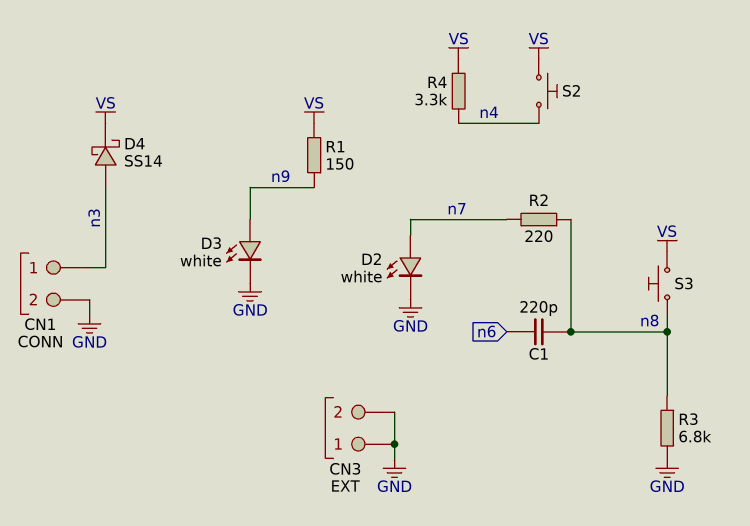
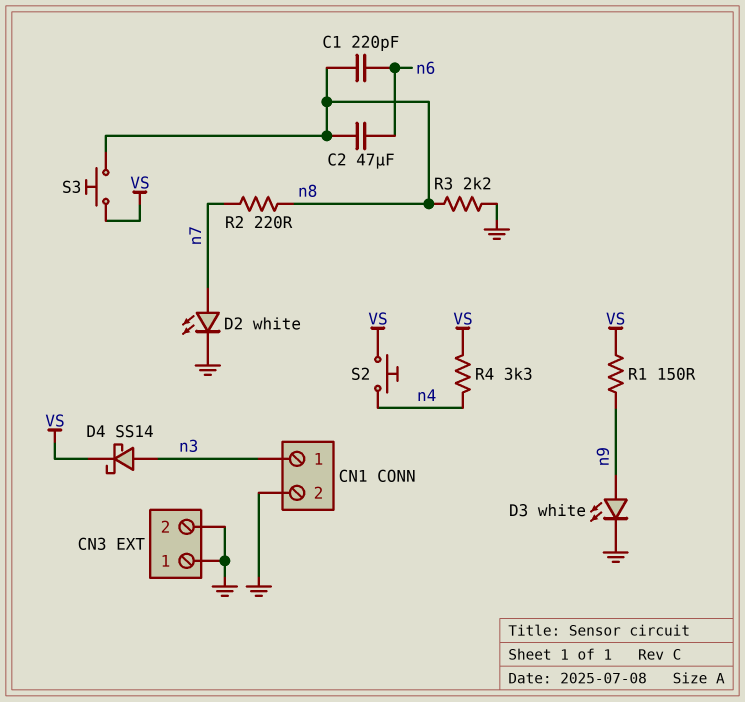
C2: none -> 47uF (n6, n8)
R3: 6.8k (GND, n8) -> 2.2k (GND, n8)

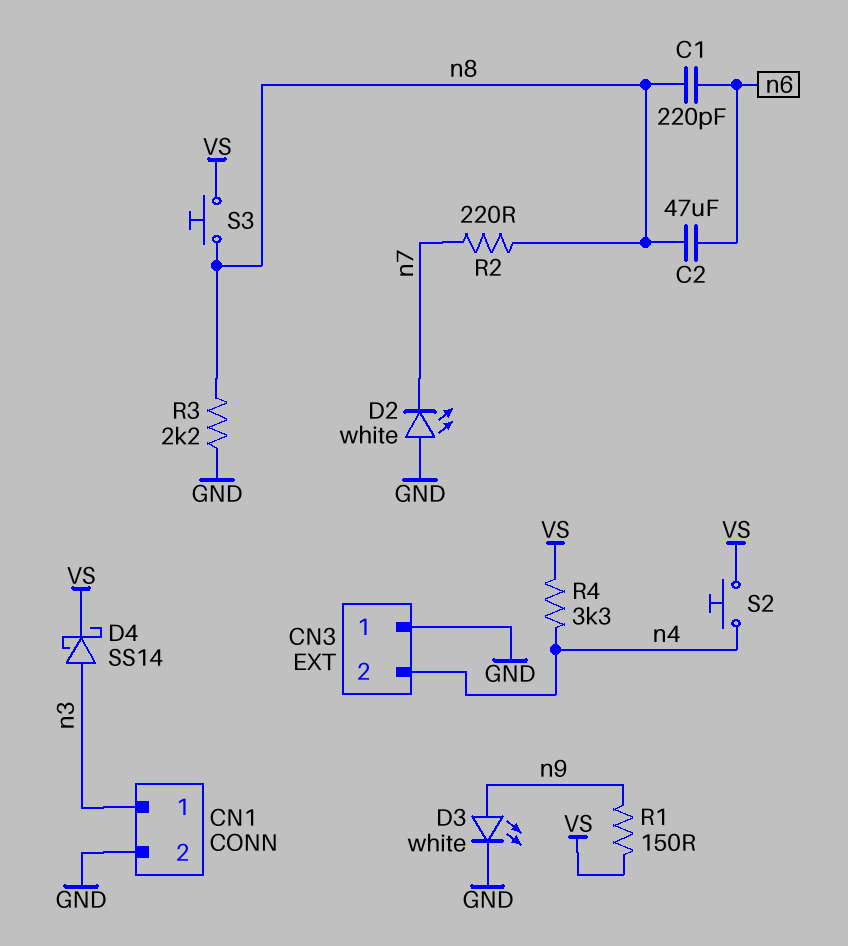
CN3 pin 2: GND -> n4
D2: LED white (A n7, K GND) -> LED white (A GND, K n7)

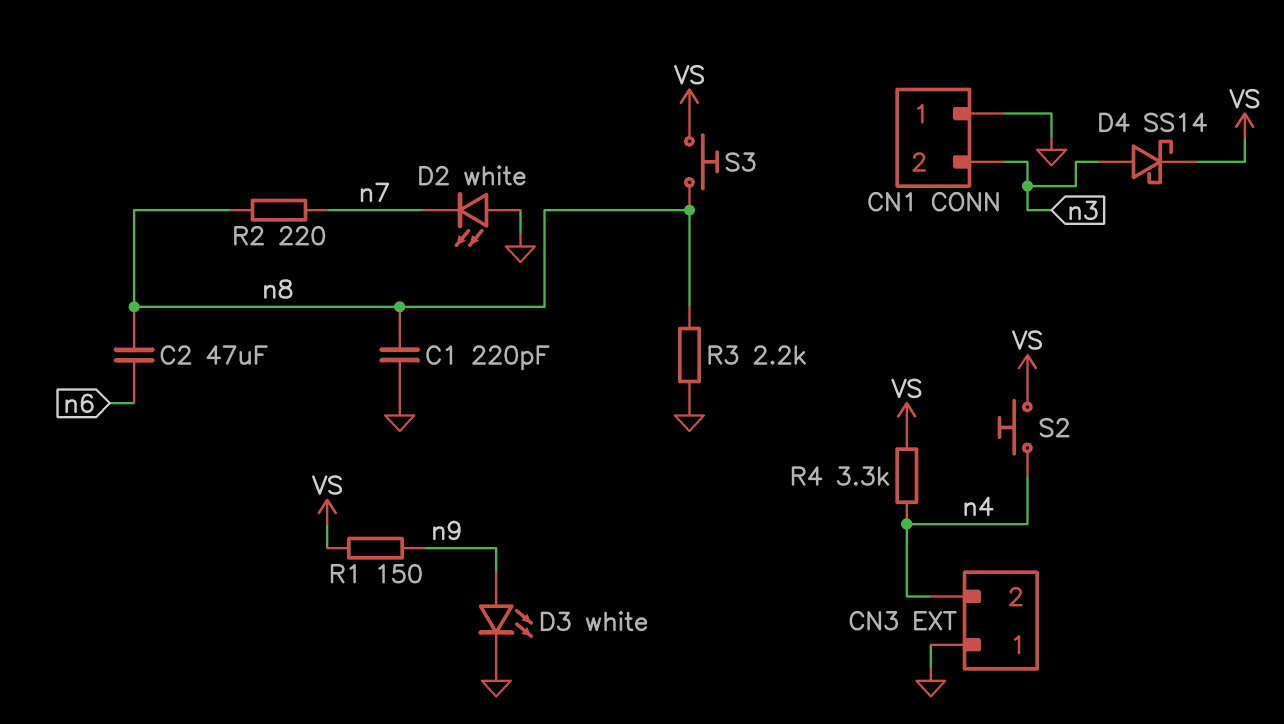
C1: 220pF (n6, n8) -> 220pF (GND, n8)
CN1 pin 1: n3 -> GND
CN1 pin 2: GND -> n3

